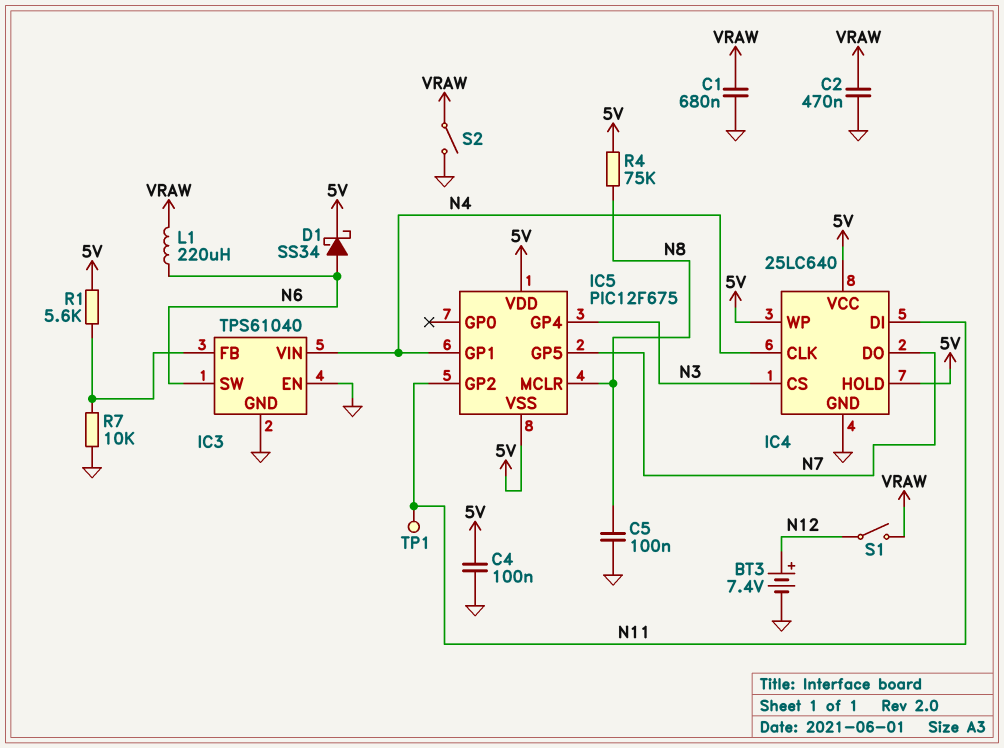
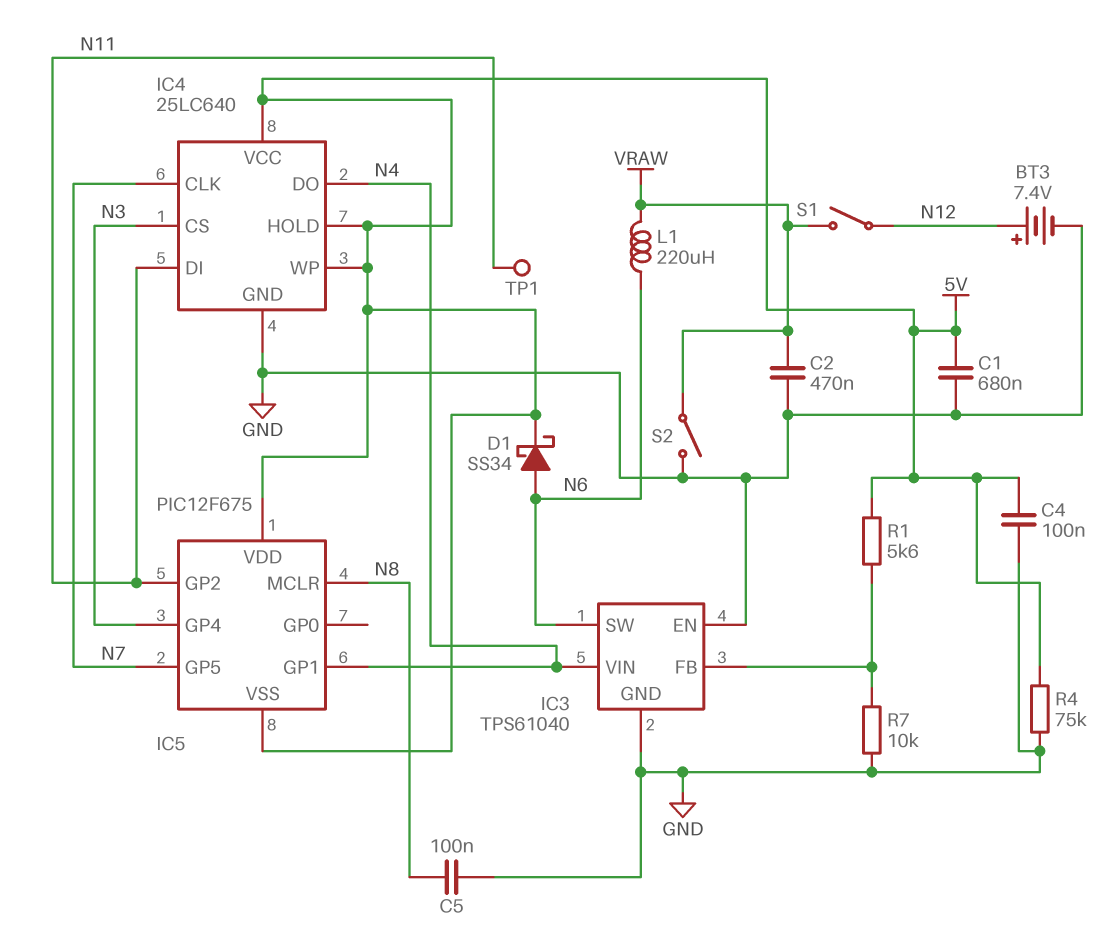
C1: 680nF (GND, VRAW) -> 680nF (5V, GND)
IC4 pin CLK: N4 -> N7
IC4 pin DO: N7 -> N4
R4: 75k (5V, N8) -> 75k (5V, GND)

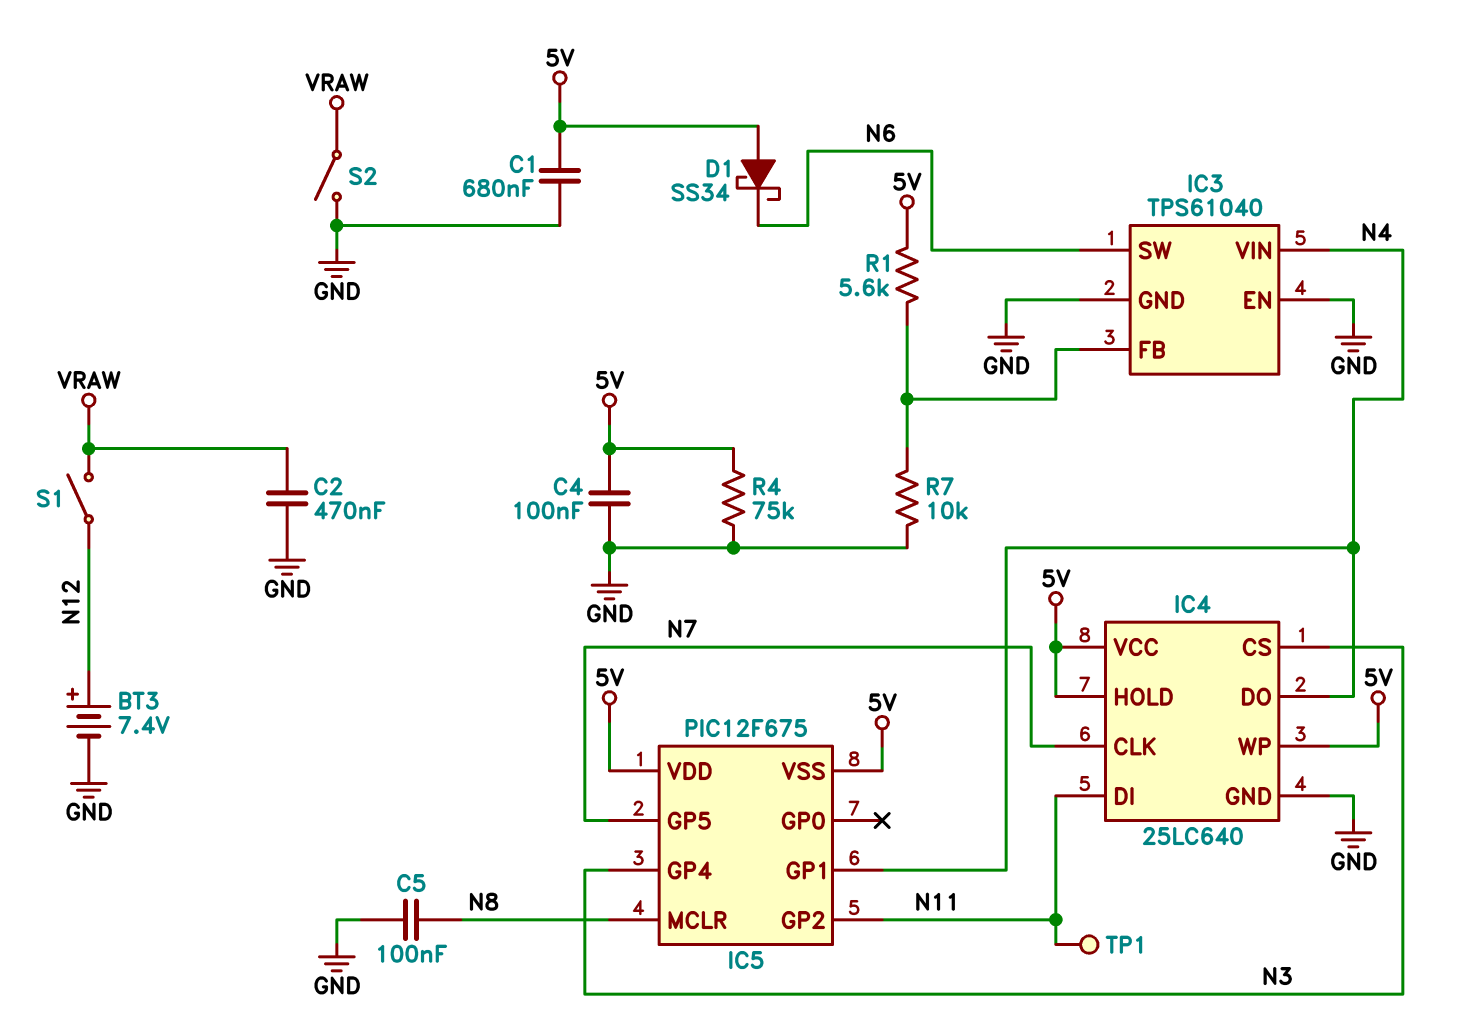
D1: schottky SS34 (A N6, K 5V) -> schottky SS34 (A 5V, K N6)
L1: 220uH (N6, VRAW) -> none

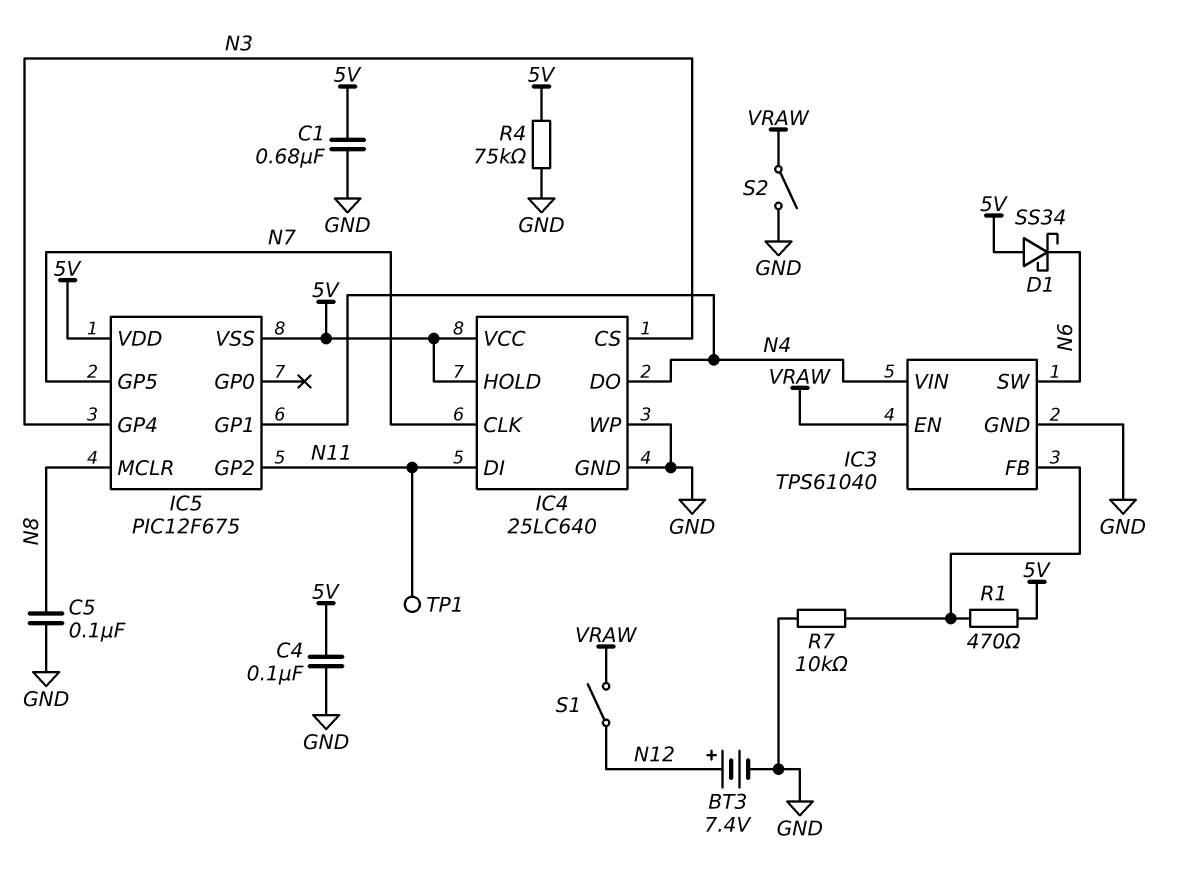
C2: 470nF (GND, VRAW) -> none
IC3 pin EN: GND -> VRAW
IC4 pin WP: 5V -> GND
R1: 5.6k (5V, IC3/FB) -> 470 (5V, IC3/FB)

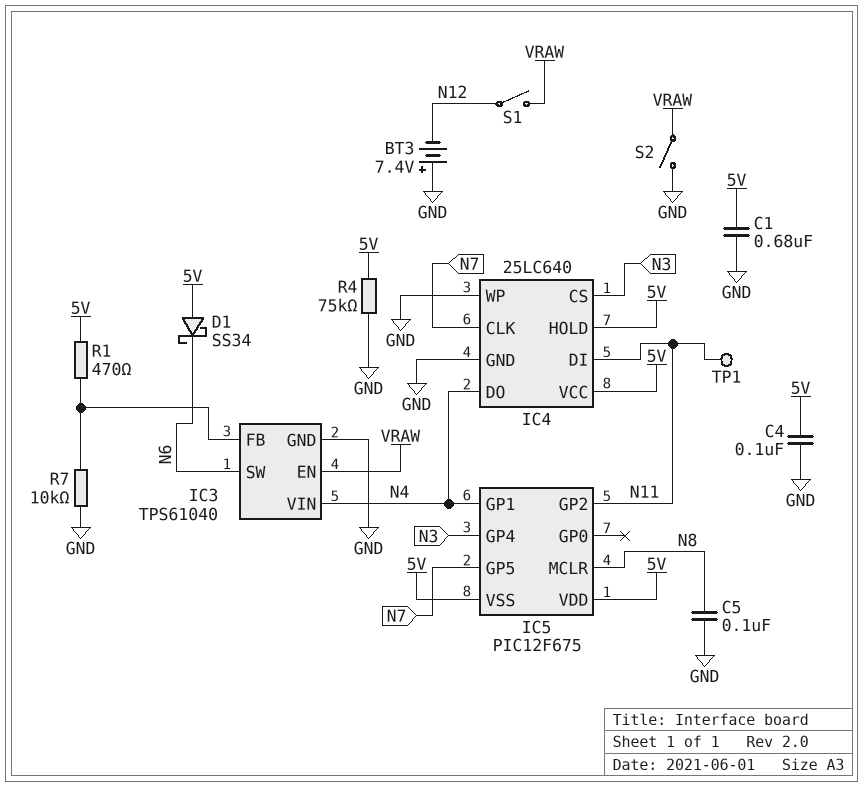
BT3: 7.4V (plus N12, minus GND) -> 7.4V (plus GND, minus N12)

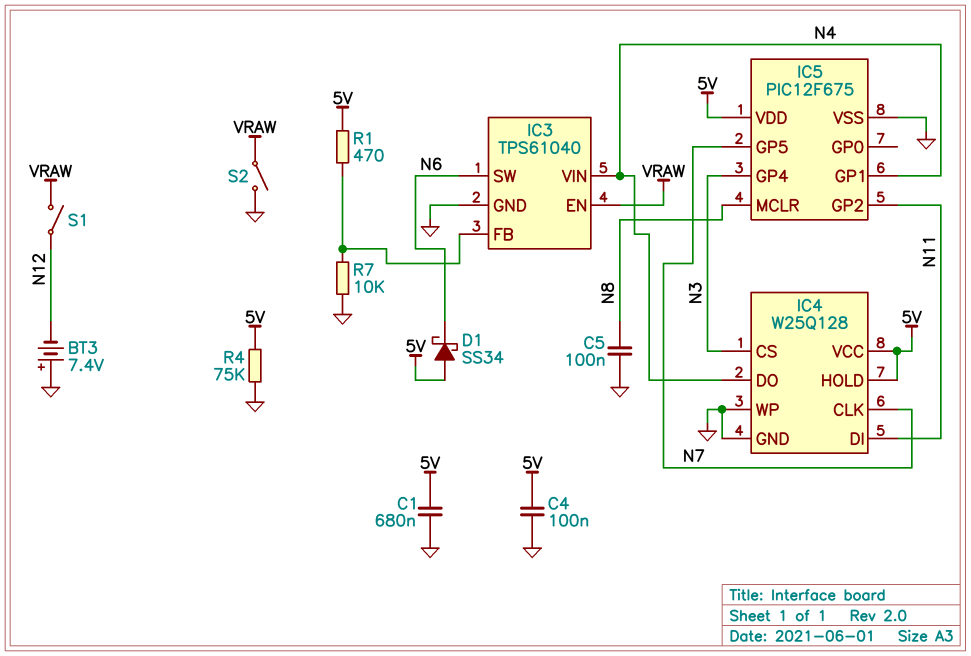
IC4: 25LC640 -> W25Q128
IC5 pin VSS: 5V -> GND
TP1: test point (N11) -> none

